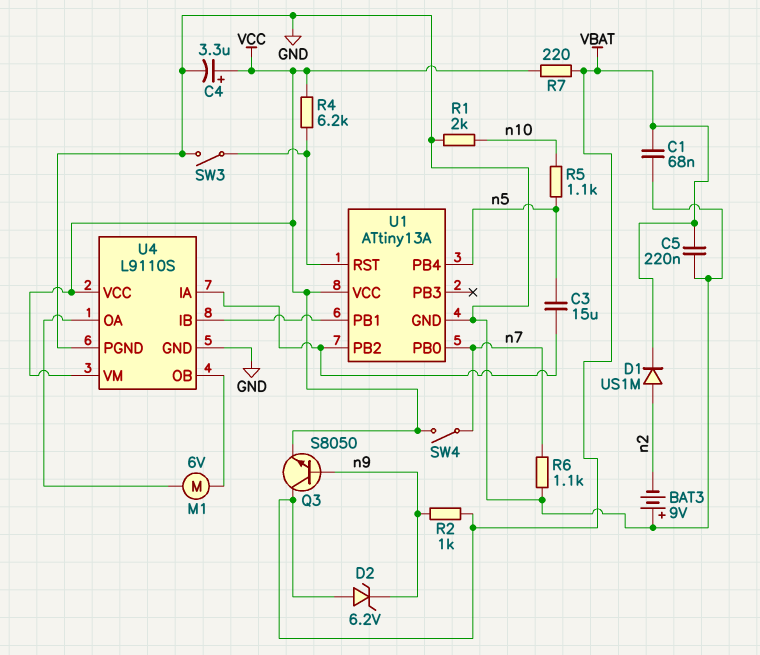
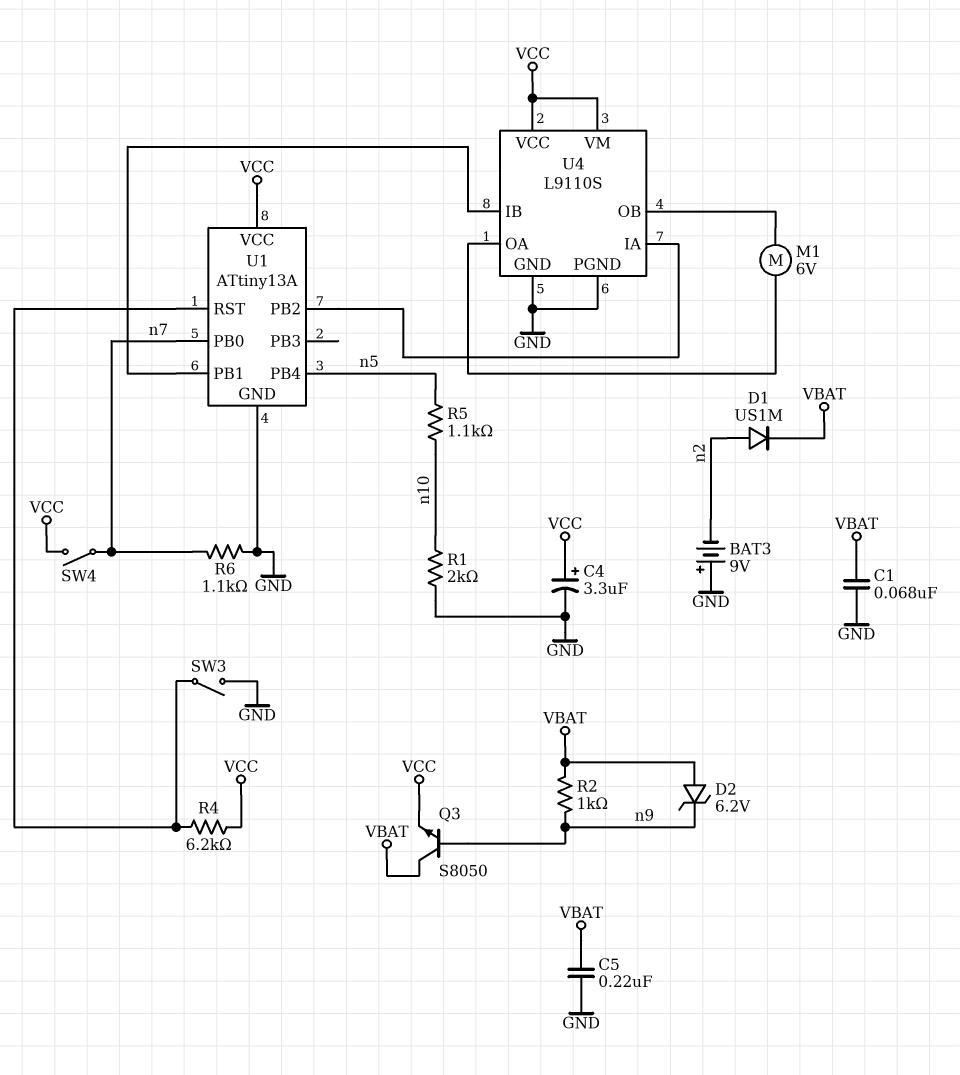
C3: 15uF (U1/PB2, n5) -> none
R7: 220 (VBAT, VCC) -> none

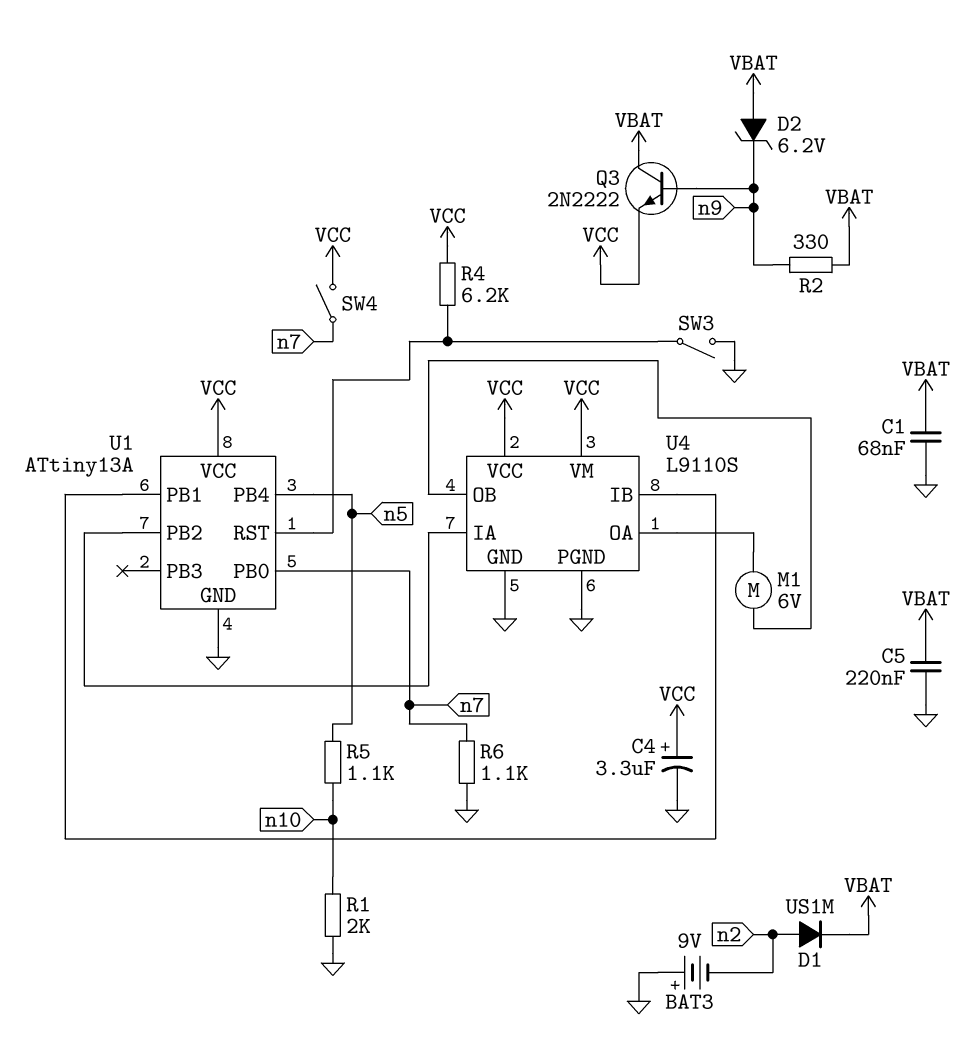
Q3: NPN S8050 (B n9, C VBAT, E VCC) -> NPN 2N2222 (B n9, C VBAT, E VCC)
R2: 1k (VBAT, n9) -> 330 (VBAT, n9)

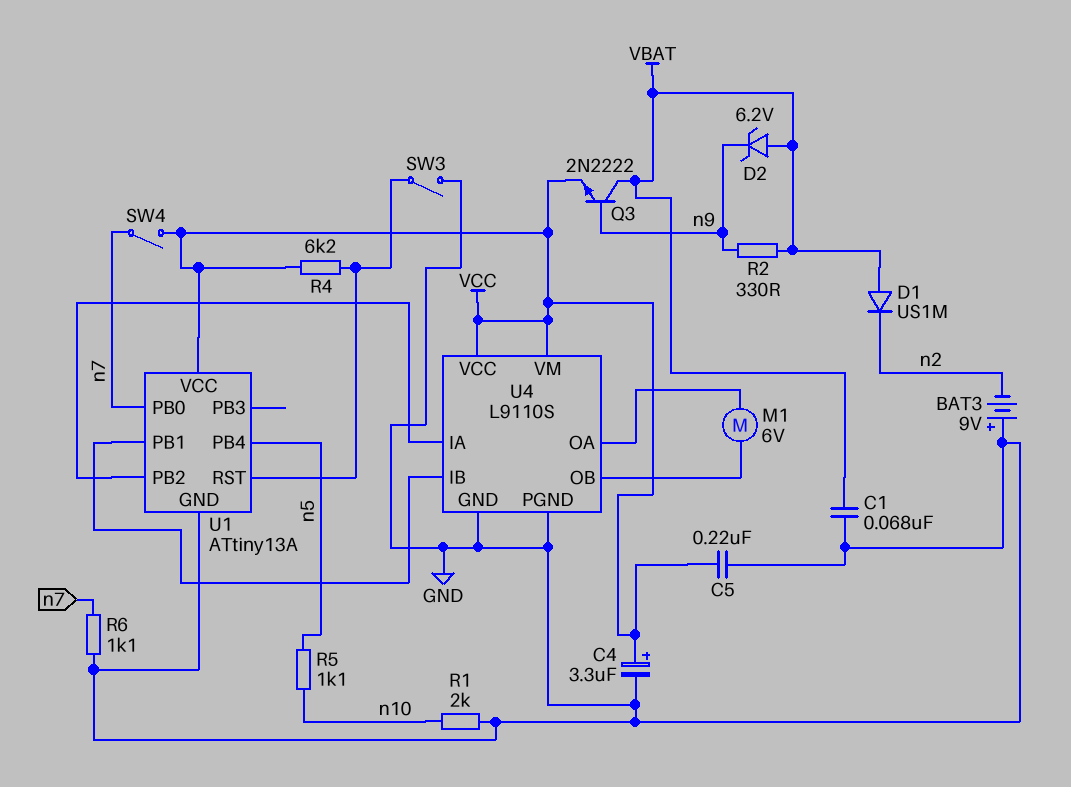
C5: 220nF (GND, VBAT) -> 220nF (GND, VCC)
D1: diode US1M (A n2, K VBAT) -> diode US1M (A VBAT, K n2)

